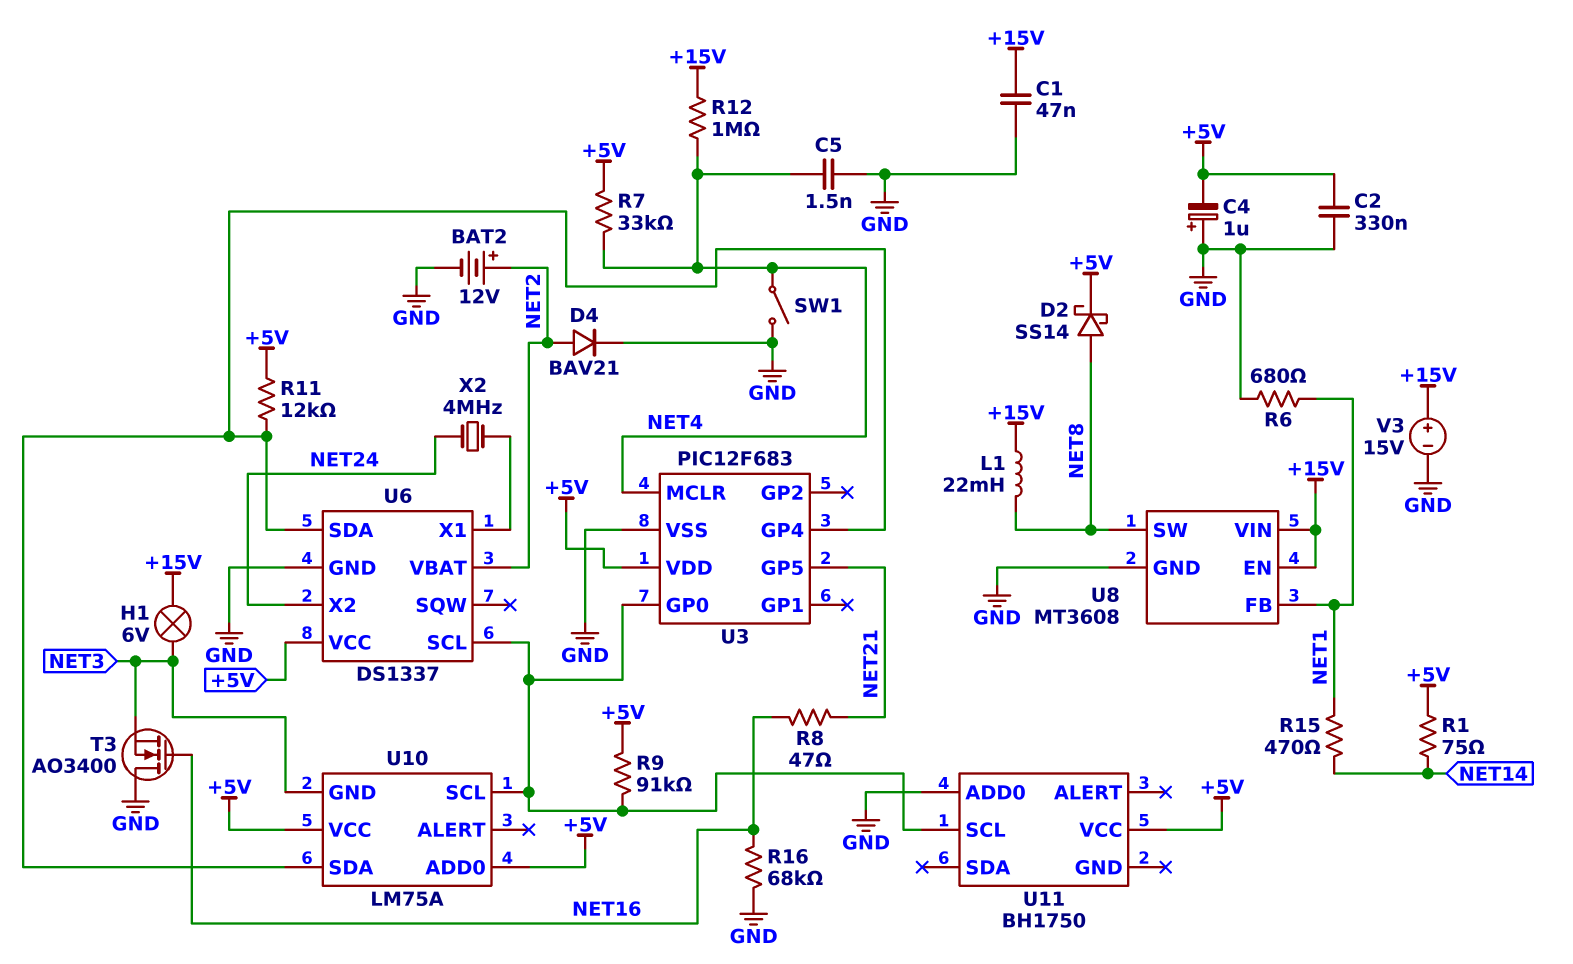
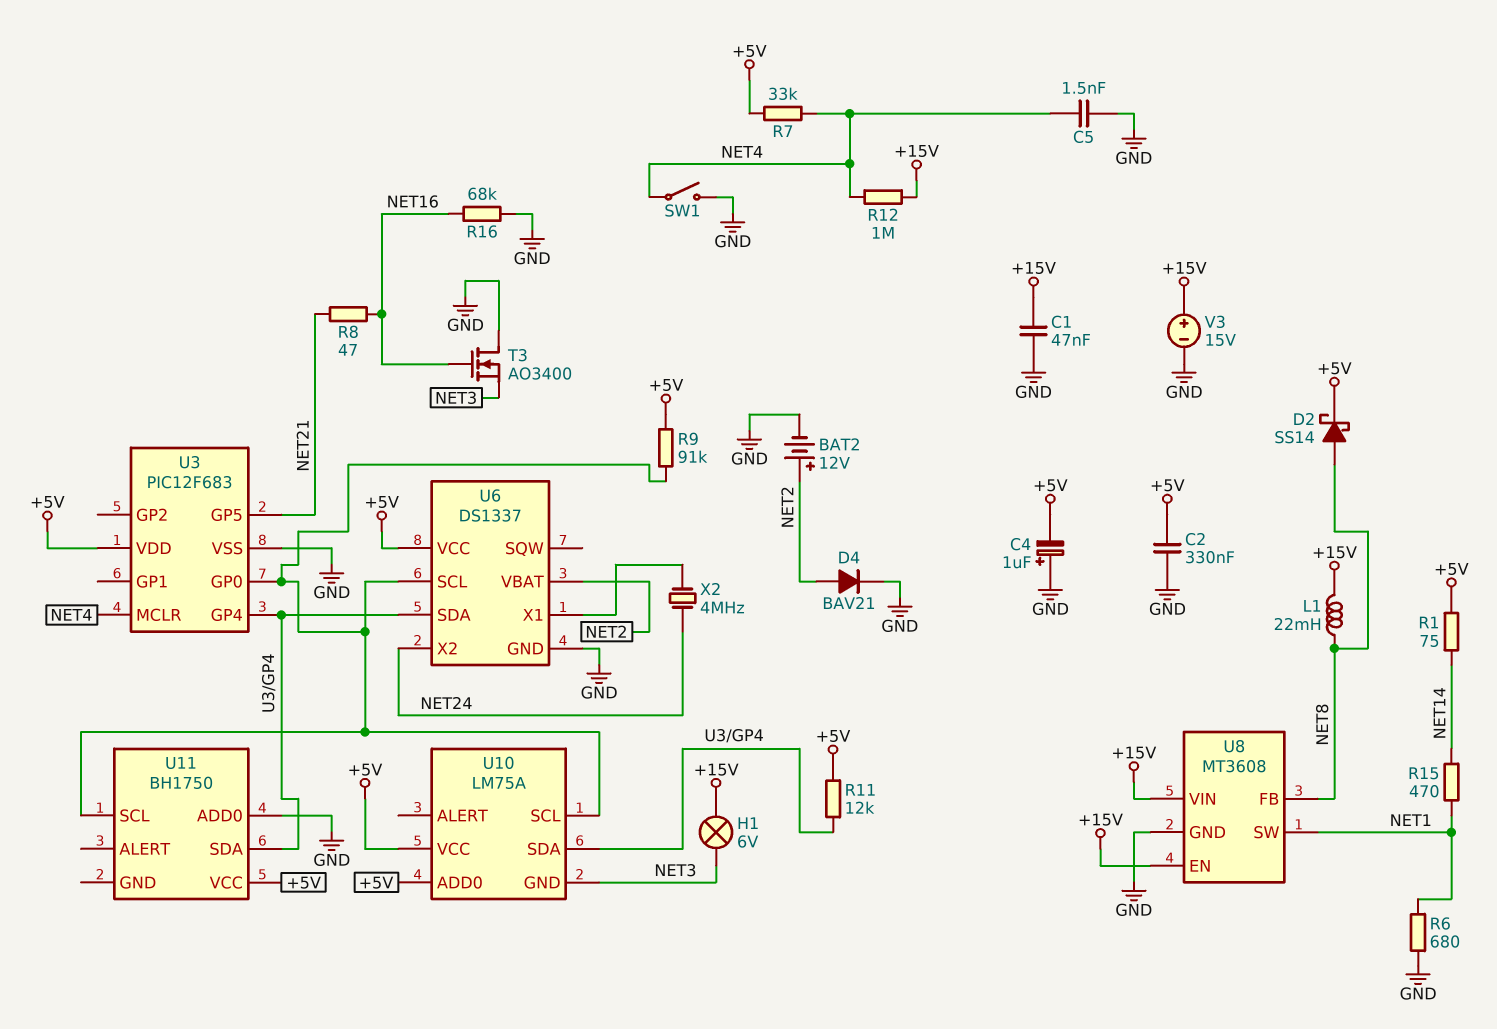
U8 pin FB: NET1 -> NET8
U8 pin SW: NET8 -> NET1
U11 pin SDA: none -> U3/GP4

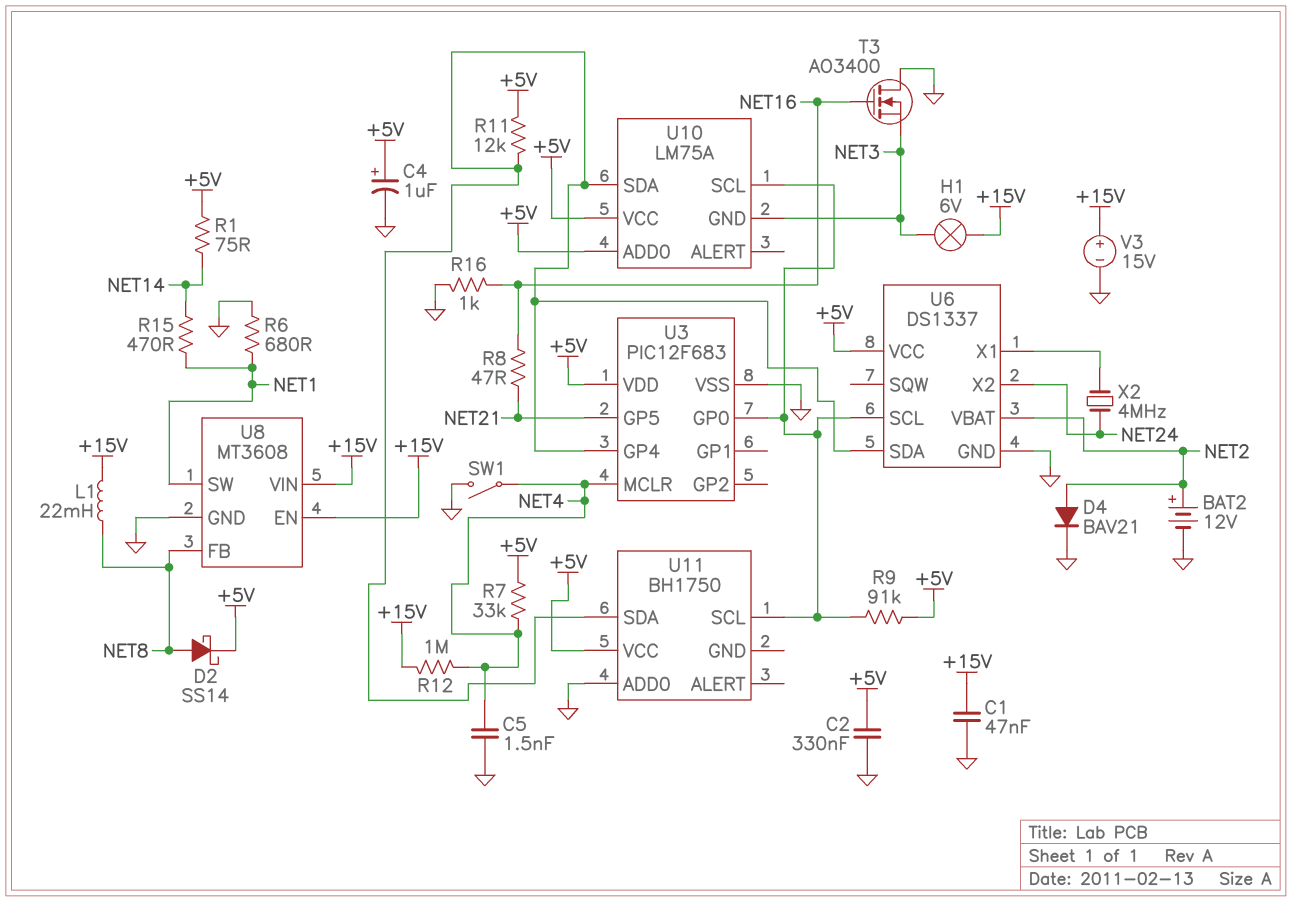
C4: 1uF (plus GND, minus +5V) -> 1uF (plus +5V, minus GND)
R16: 68k (GND, NET16) -> 1k (GND, NET16)

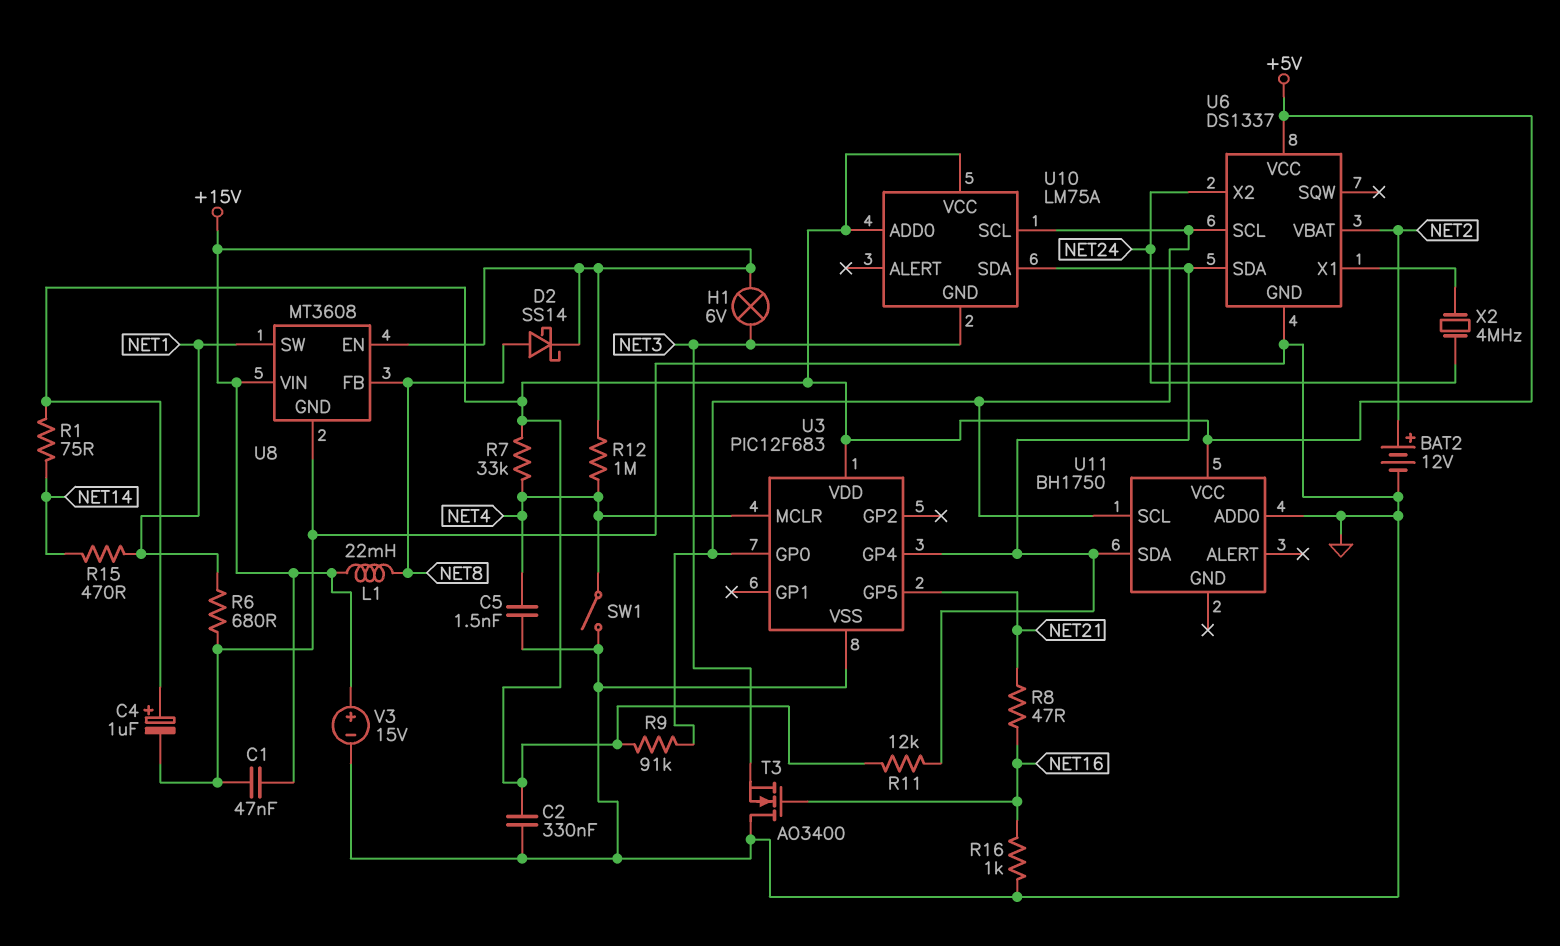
D2: schottky SS14 (A NET8, K +5V) -> schottky SS14 (A NET8, K +15V)
D4: diode BAV21 (A NET2, K GND) -> none

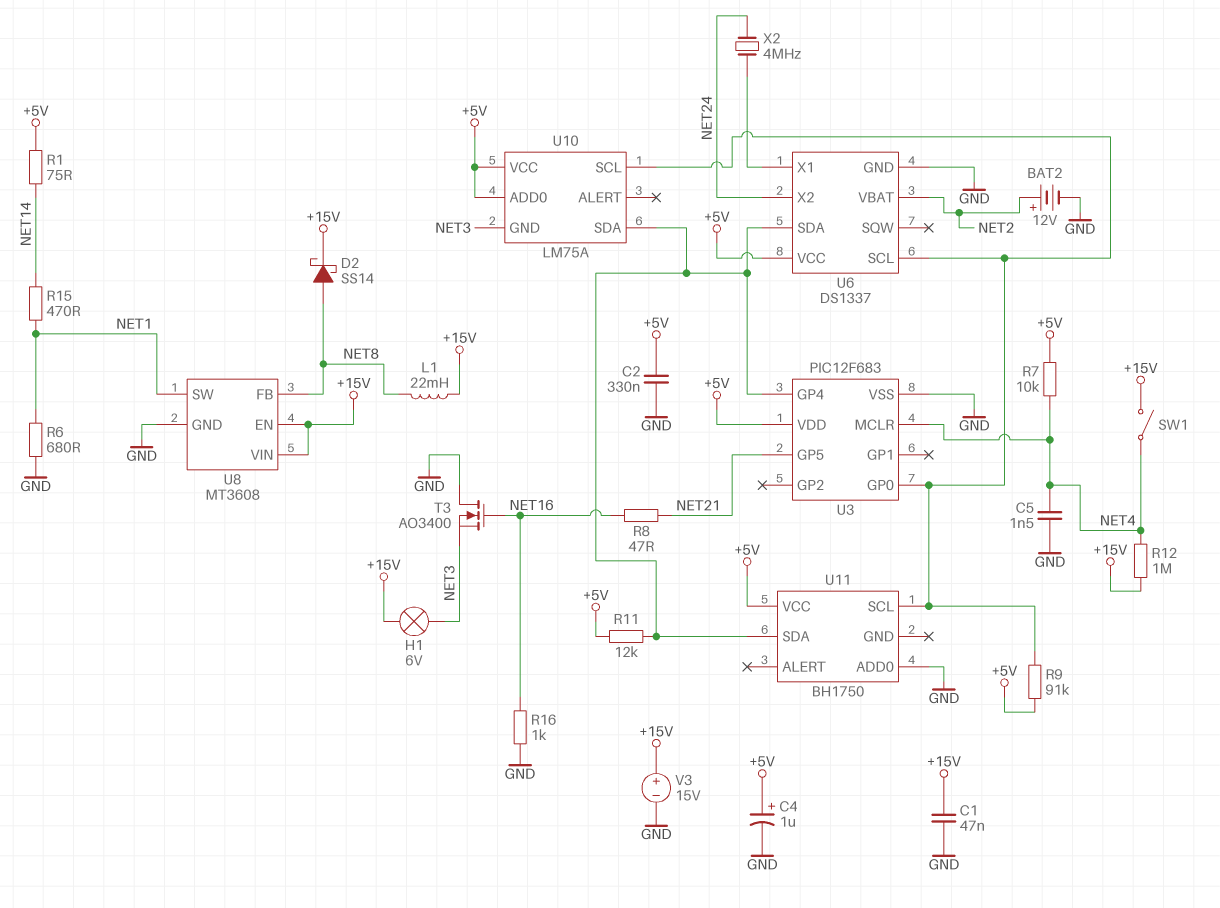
R7: 33k (+5V, NET4) -> 10k (+5V, NET4)
SW1: switch (GND, NET4) -> switch (+15V, NET4)

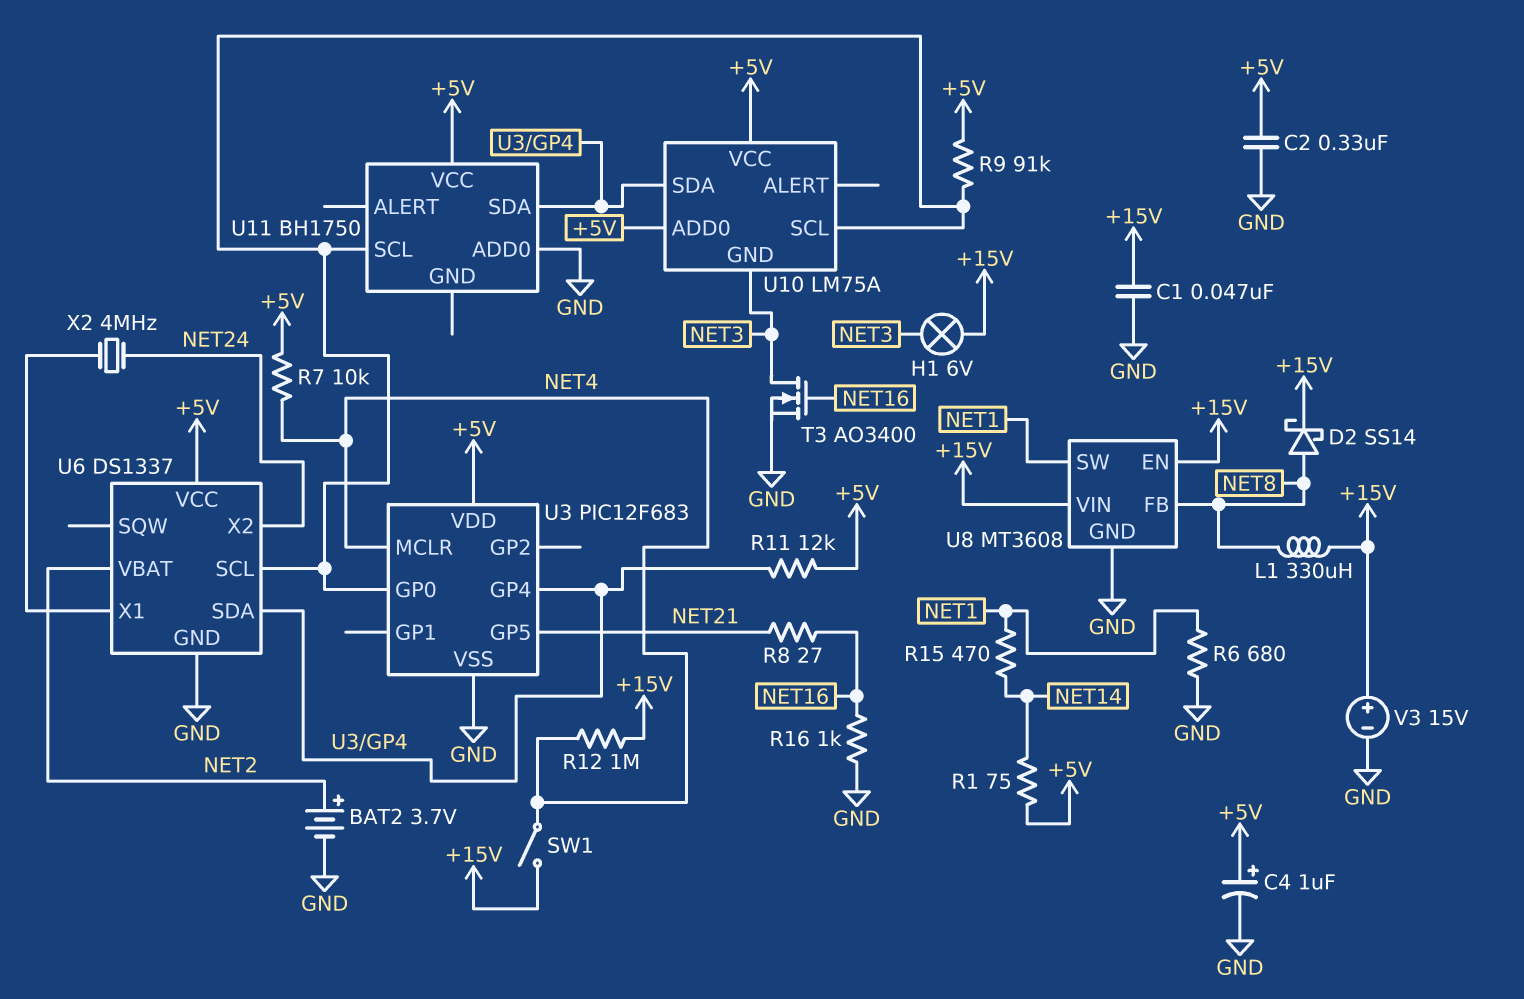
BAT2: 12V (plus NET2, minus GND) -> 3.7V (plus NET2, minus GND)
C5: 1.5nF (GND, NET4) -> none
L1: 22mH (+15V, NET8) -> 330uH (+15V, NET8)
R8: 47 (NET16, NET21) -> 27 (NET16, NET21)
T3: NMOS AO3400 (G NET16, D GND, S NET3) -> NMOS AO3400 (G NET16, D NET3, S GND)

